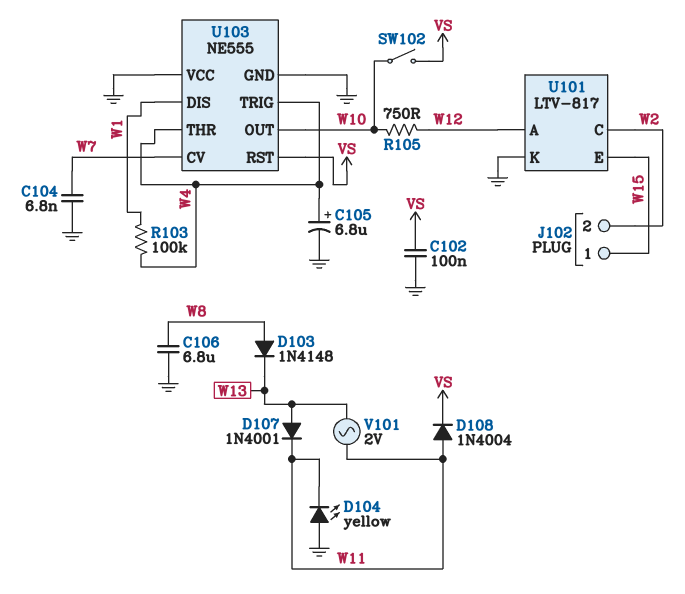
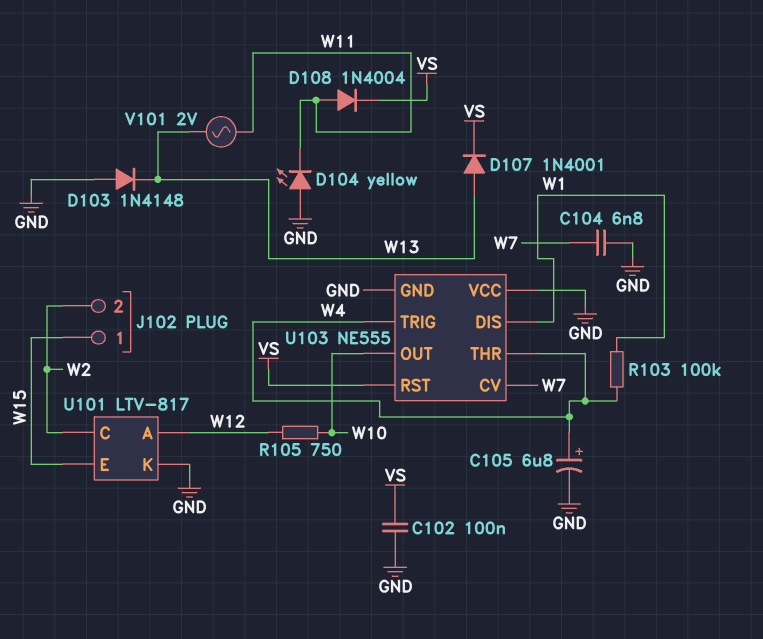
C106: 6.8uF (GND, W8) -> none
D103: diode 1N4148 (A W8, K W13) -> diode 1N4148 (A GND, K W13)
D107: diode 1N4001 (A W13, K W11) -> diode 1N4001 (A W13, K VS)
SW102: switch (VS, W10) -> none

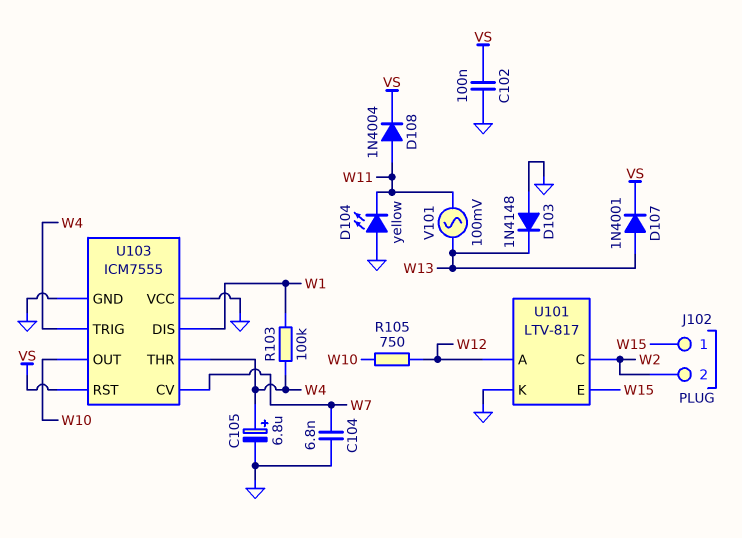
U103: NE555 -> ICM7555
V101: AC 2V (W11, W13) -> AC 100mV (W11, W13)

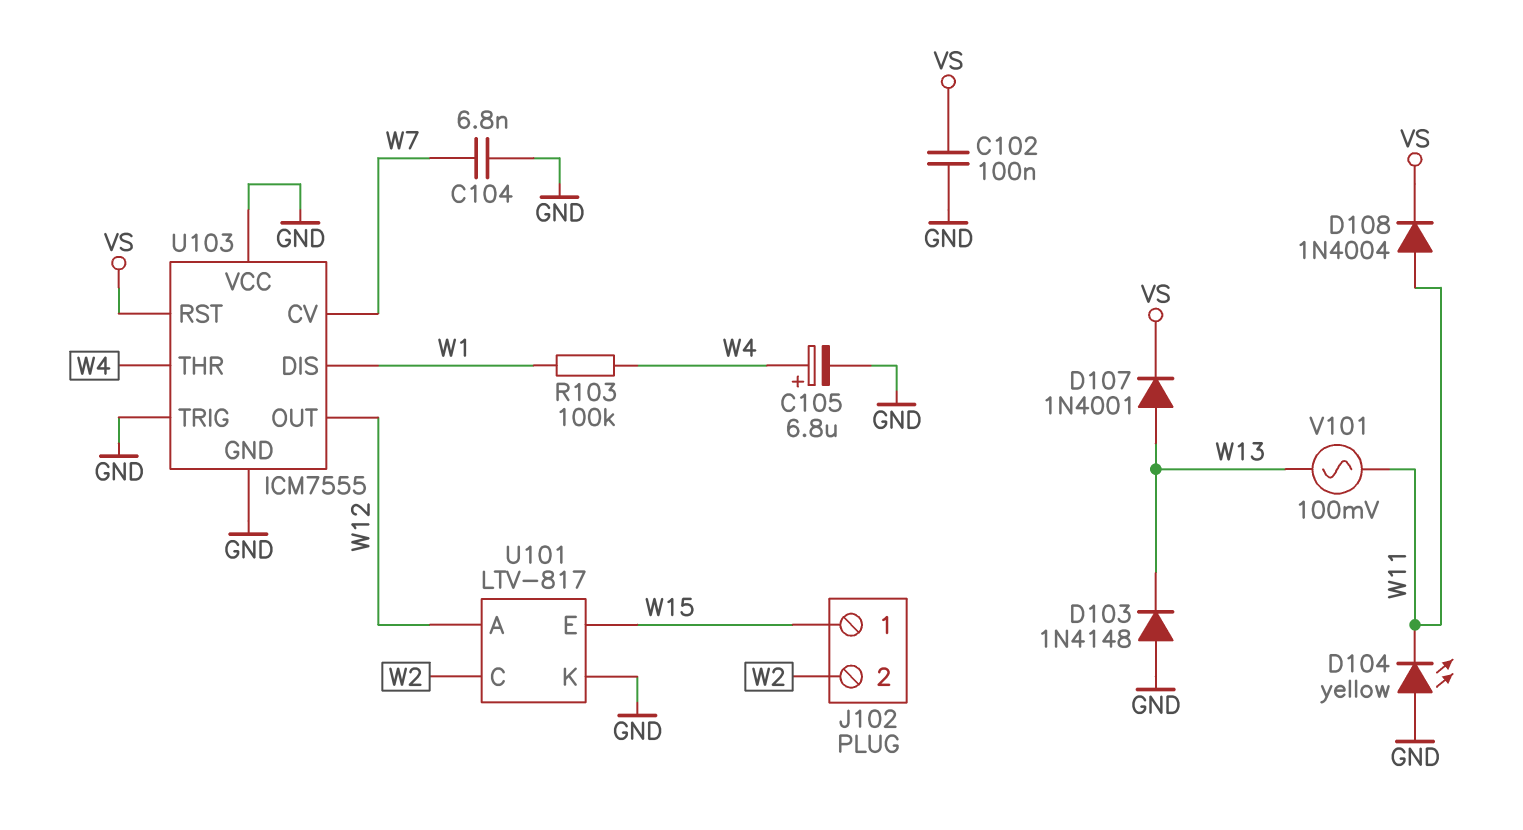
R105: 750 (W10, W12) -> none
U103 pin OUT: W10 -> W12
U103 pin TRIG: W4 -> GND

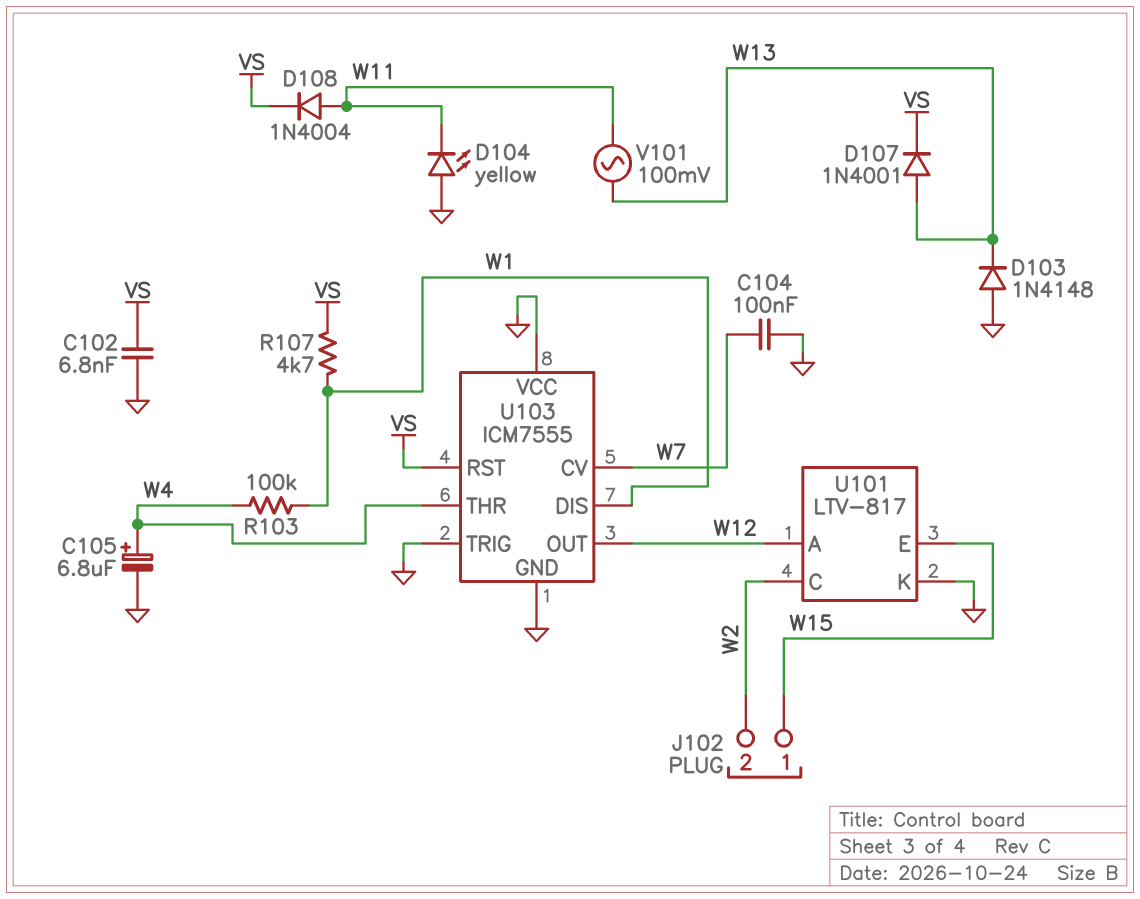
C102: 100nF (GND, VS) -> 6.8nF (GND, VS)
C104: 6.8nF (GND, W7) -> 100nF (GND, W7)
R107: none -> 4.7k (VS, W1)

